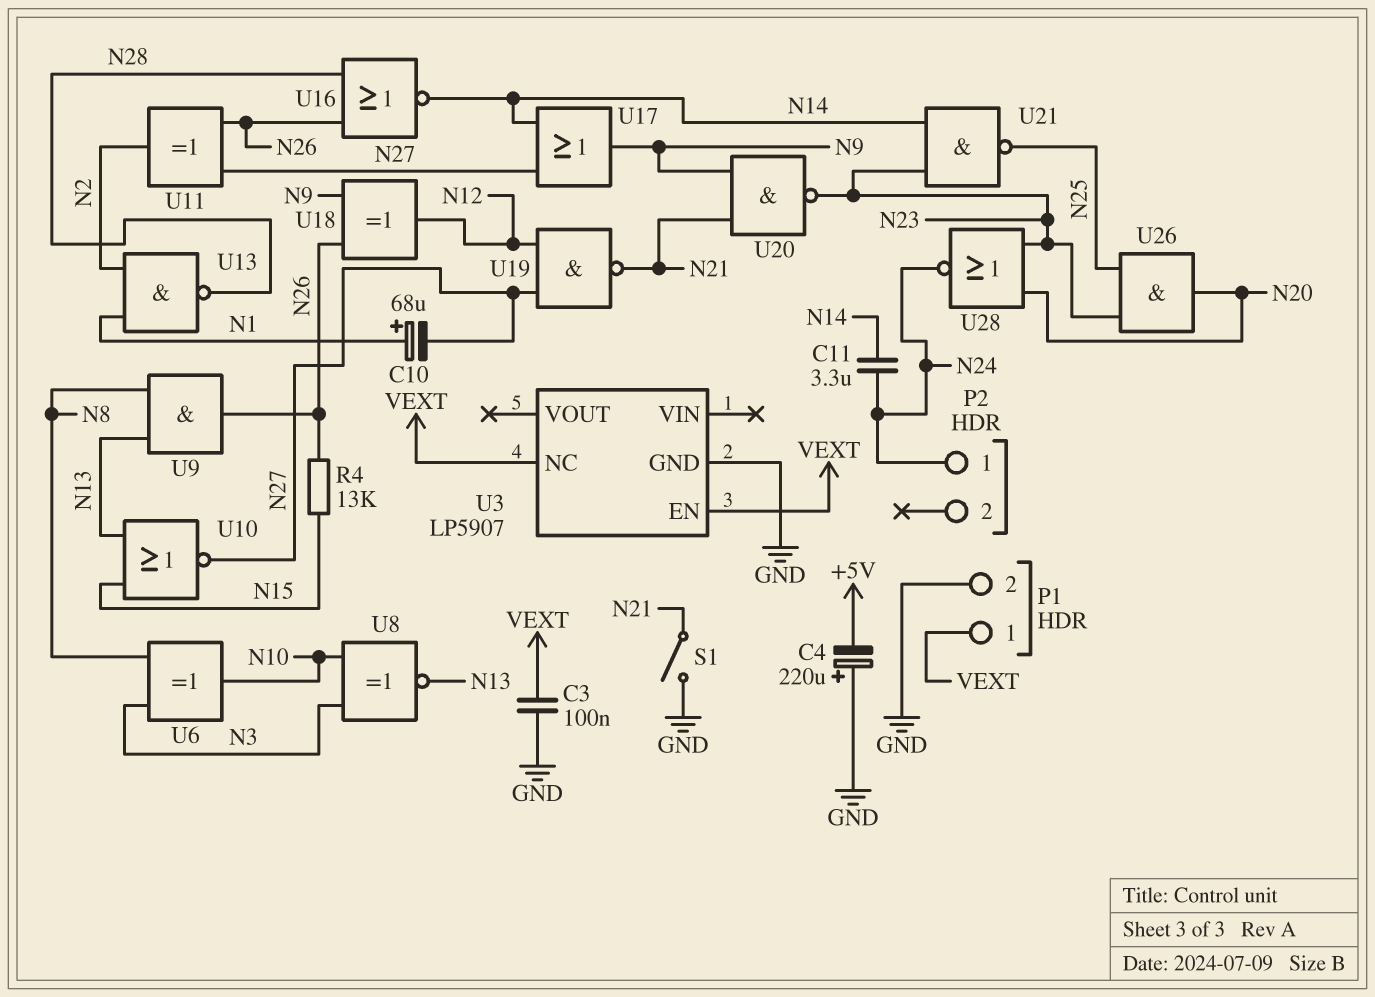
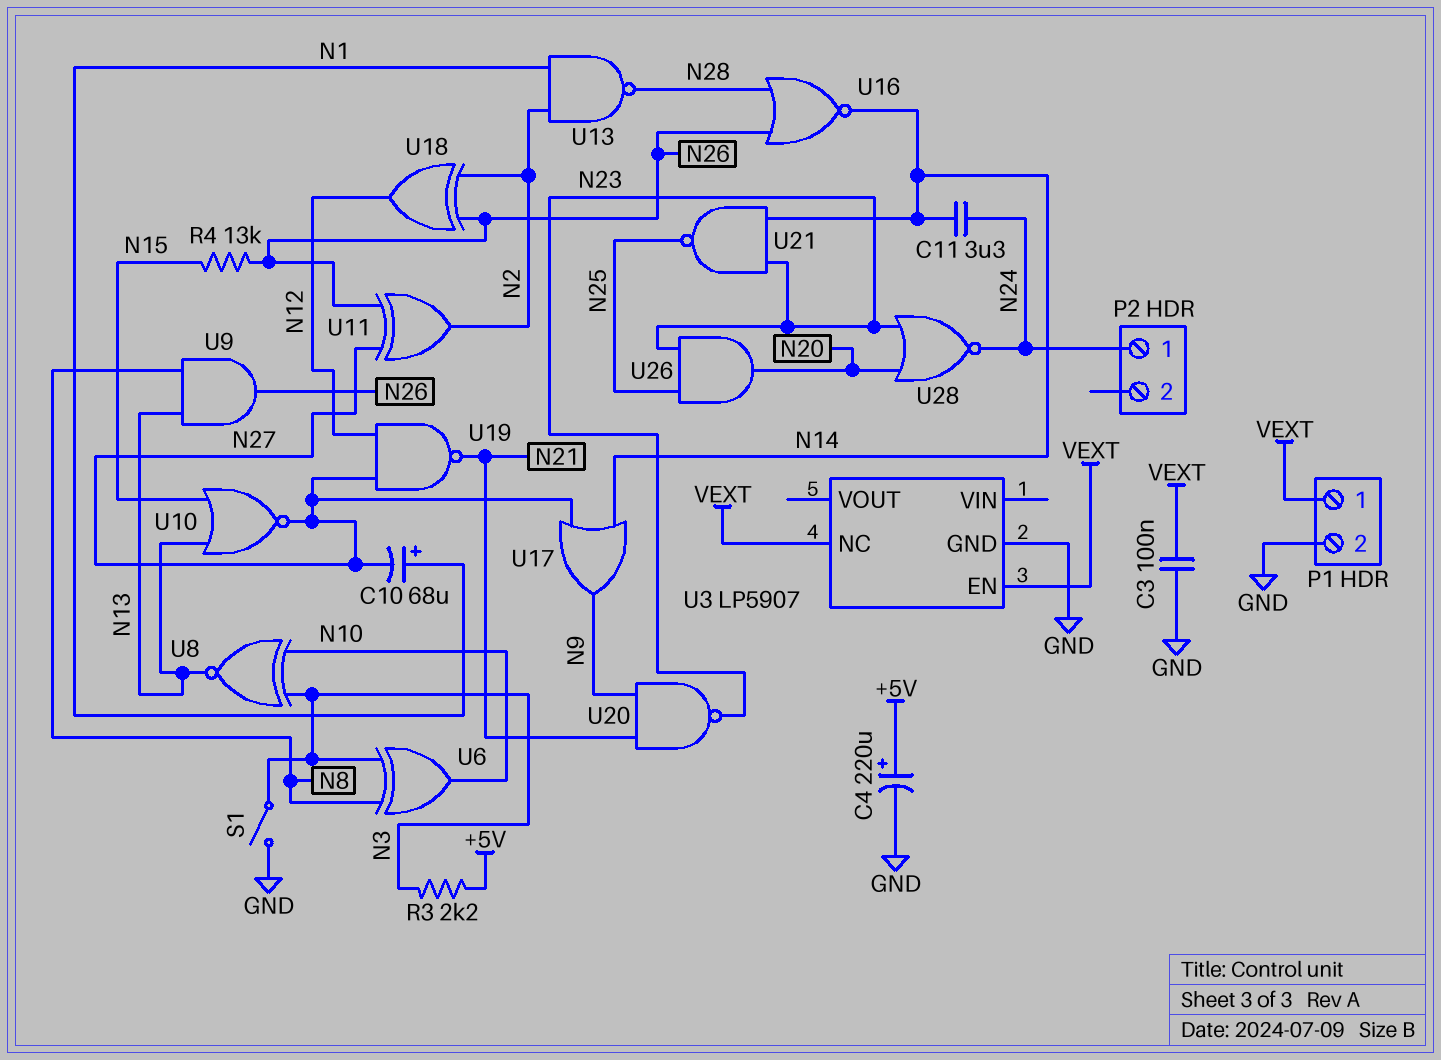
C4: 220uF (plus GND, minus +5V) -> 220uF (plus +5V, minus GND)
R3: none -> 2.2k (+5V, N3)
S1: switch (GND, N21) -> switch (GND, N3)
U18: XOR (in N9, in N26, out N12) -> XOR (in N2, in N26, out N12)

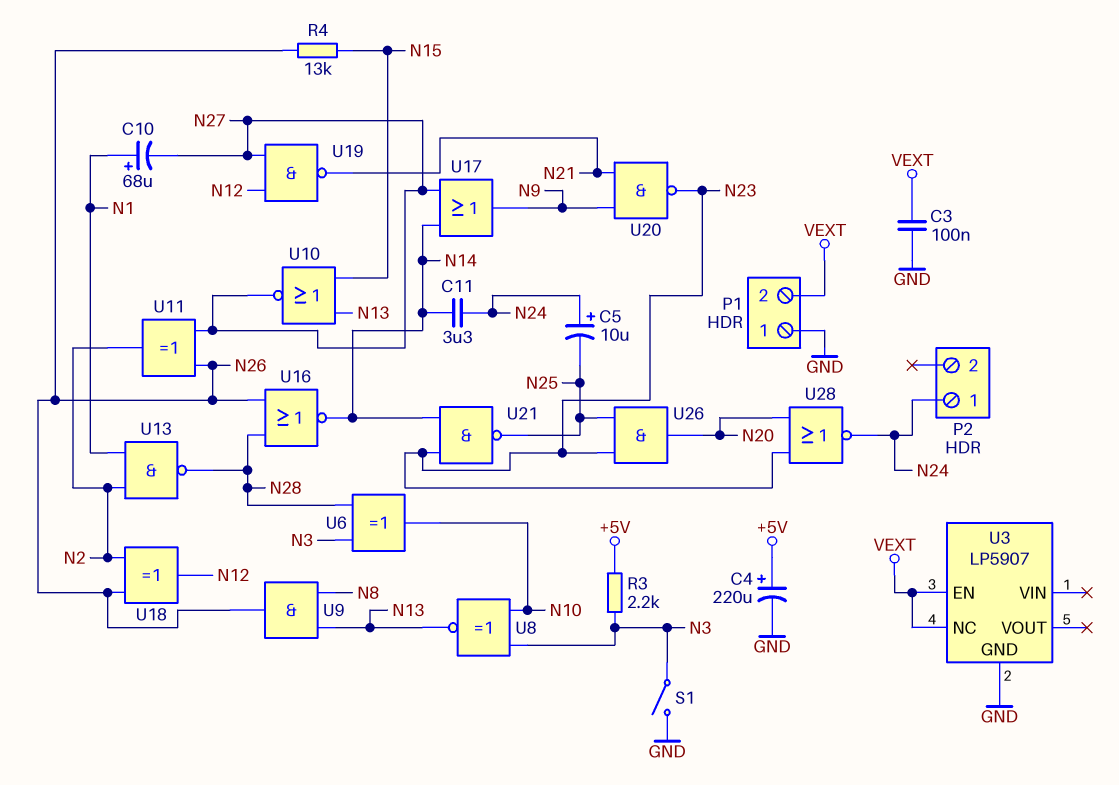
C5: none -> 10uF (plus N24, minus N25)
P1 pin 1: VEXT -> GND
P1 pin 2: GND -> VEXT
U6: XOR (in N3, in N8, out N10) -> XOR (in N3, in N28, out N10)

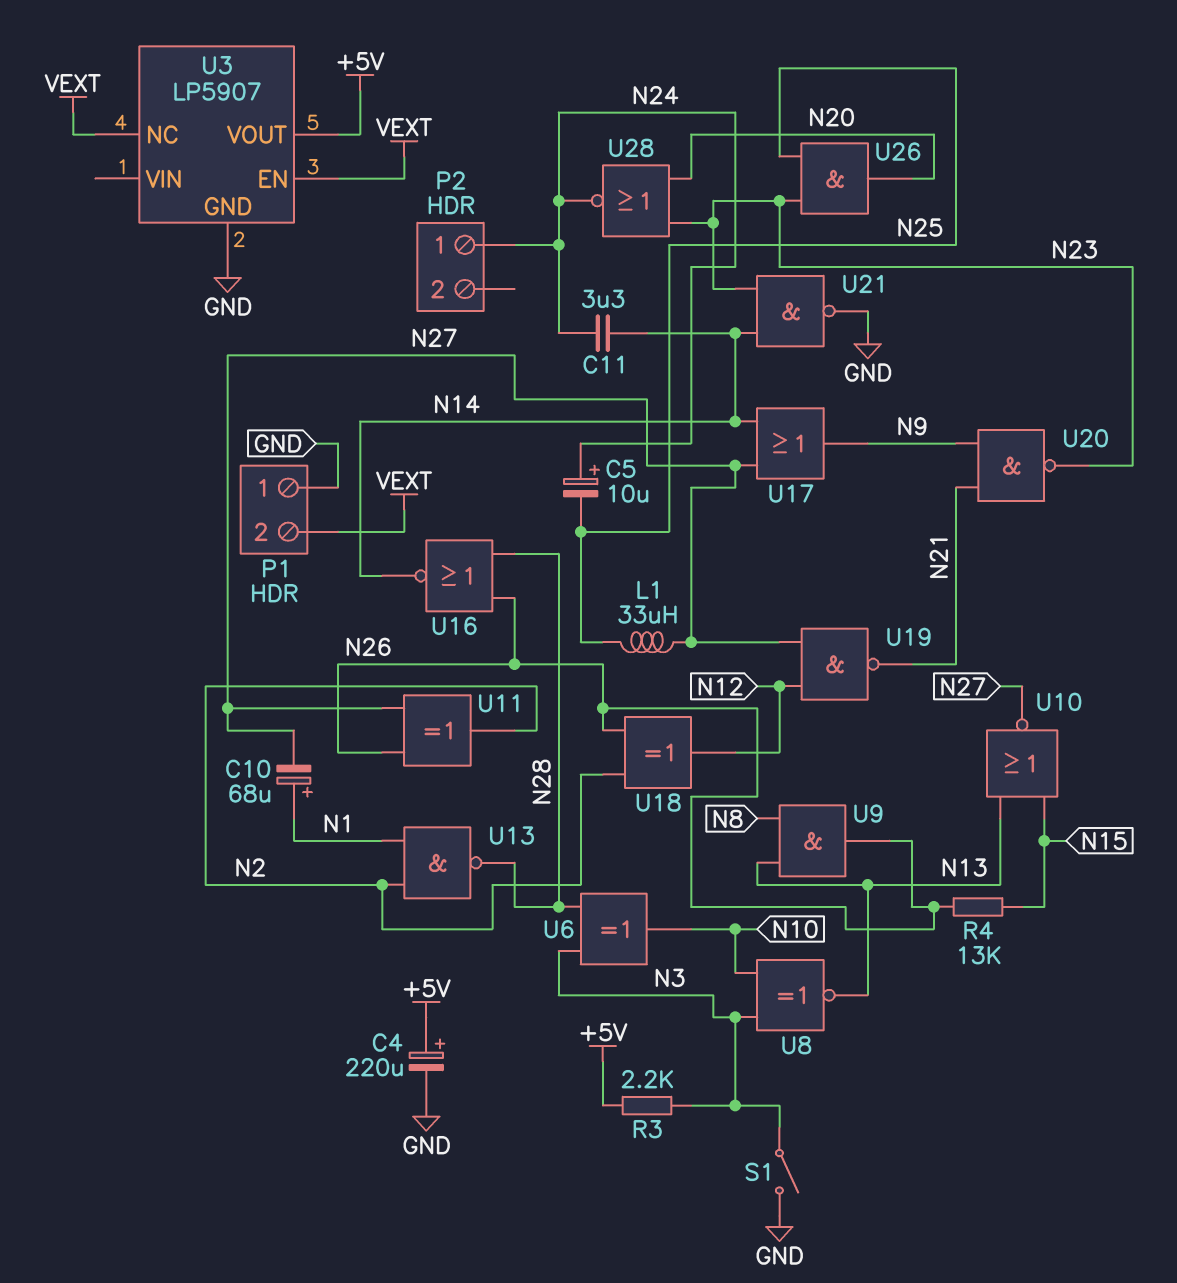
C3: 100nF (GND, VEXT) -> none
L1: none -> 33uH (N25, N27)
U3 pin VOUT: none -> +5V
U21: NAND (in N14, in N23, out N25) -> NAND (in N14, in N23, out GND)

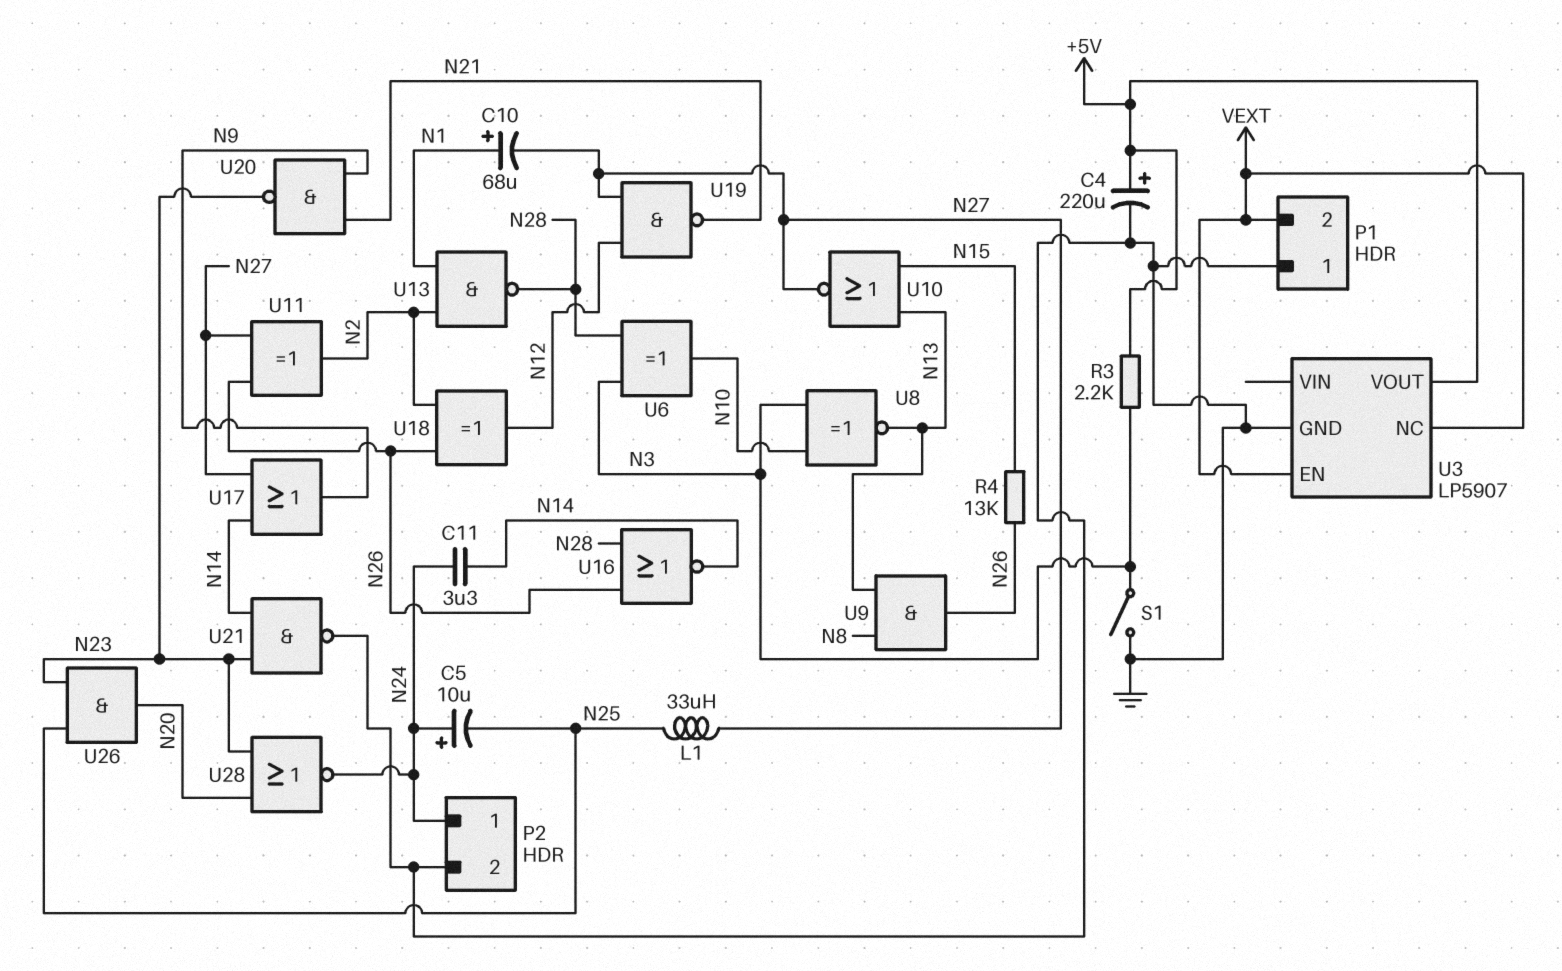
P2 pin 2: none -> GND

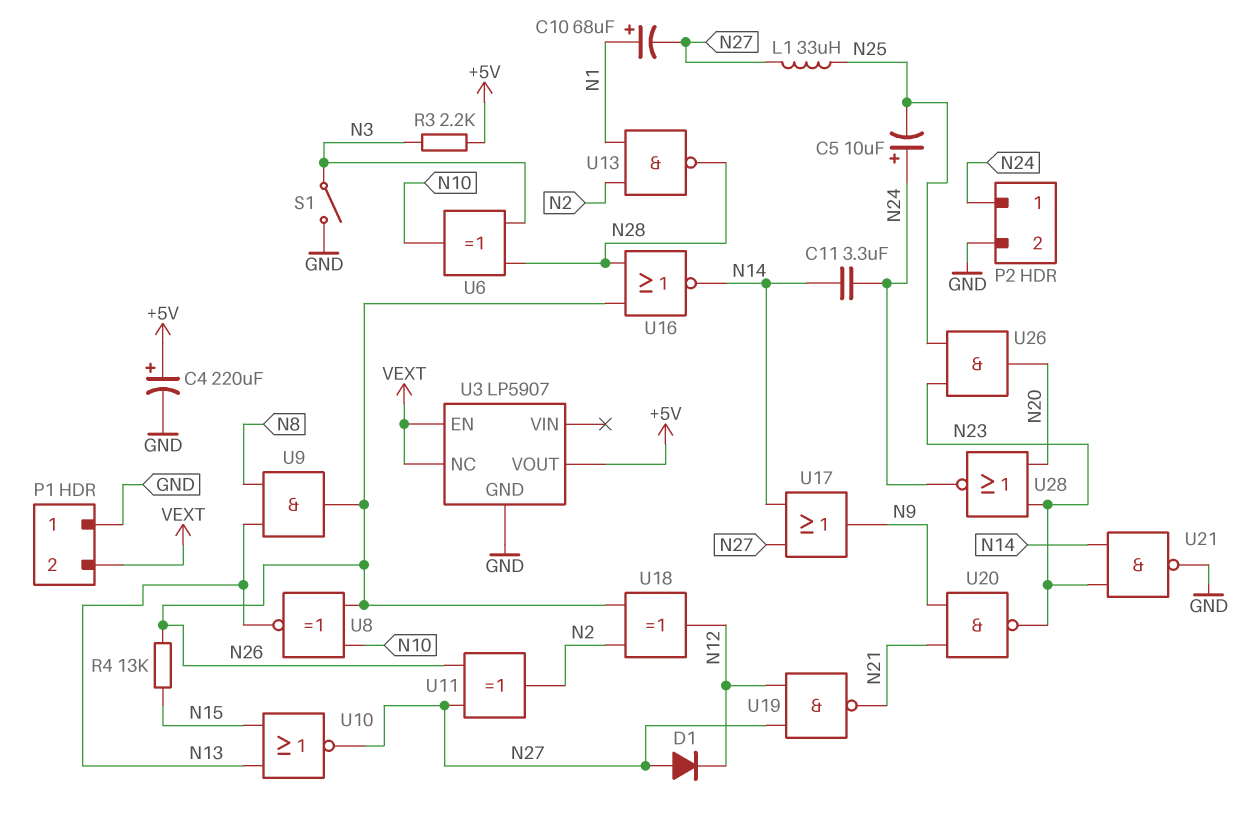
D1: none -> diode (A N27, K N12)
U8: XNOR (in N3, in N10, out N13) -> XNOR (in N10, in N26, out N13)

